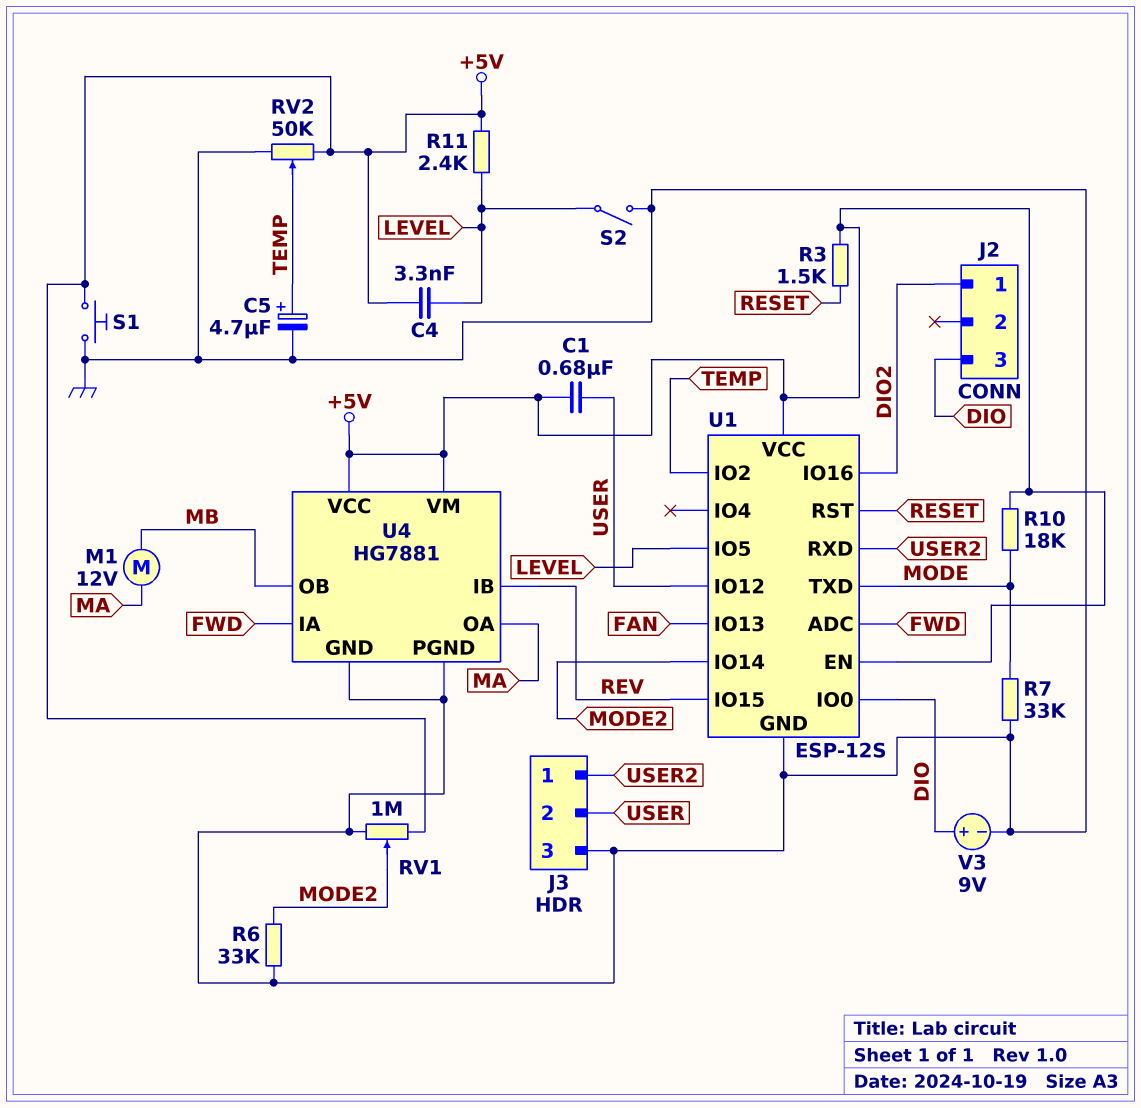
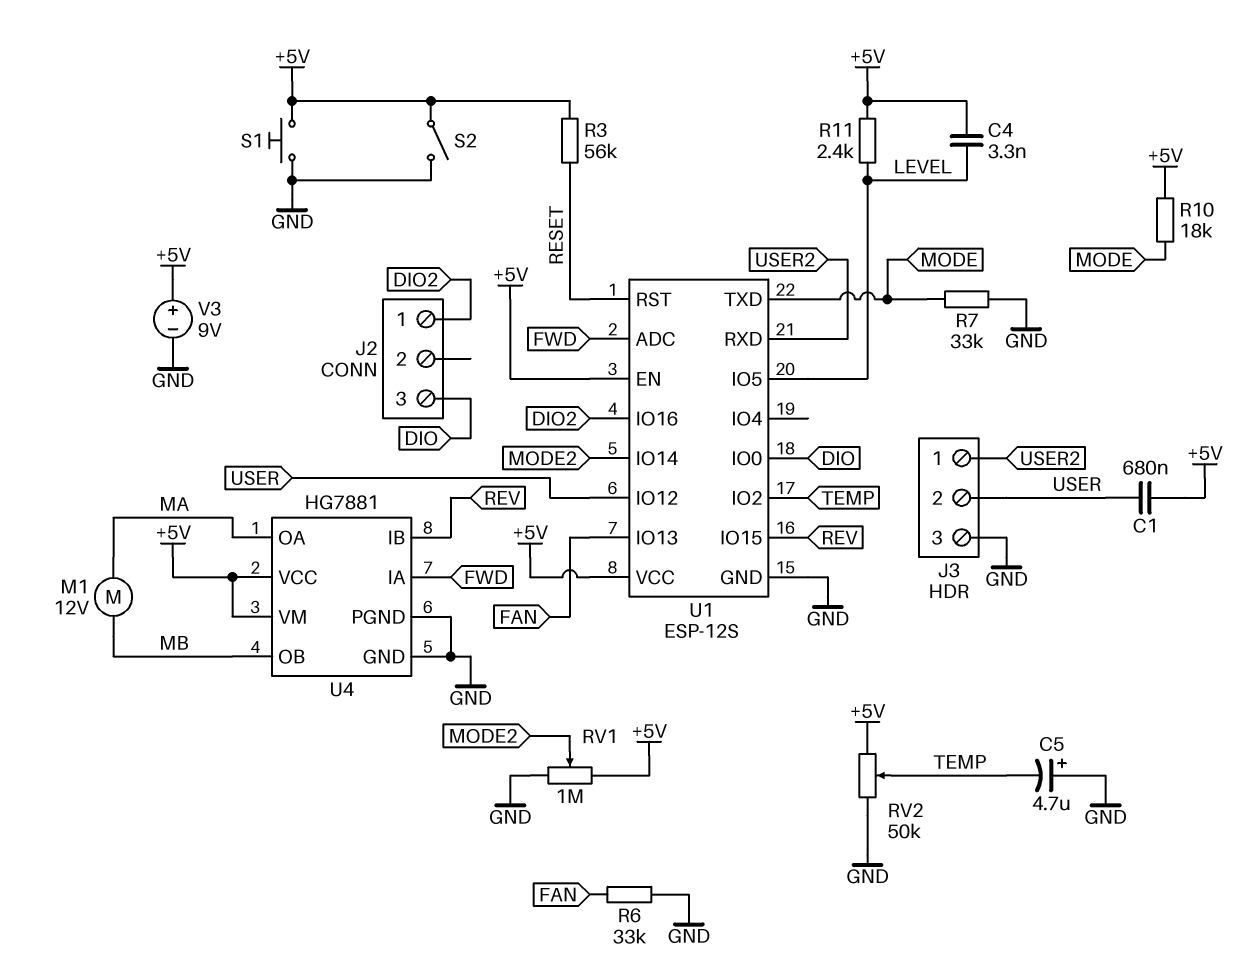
C5: 4.7uF (plus TEMP, minus GND) -> 4.7uF (plus GND, minus TEMP)
R3: 1.5k (+5V, RESET) -> 56k (+5V, RESET)
R6: 33k (GND, MODE2) -> 33k (FAN, GND)
S2: switch (GND, LEVEL) -> switch (+5V, GND)
V3: 9V (plus DIO, minus GND) -> 9V (plus +5V, minus GND)

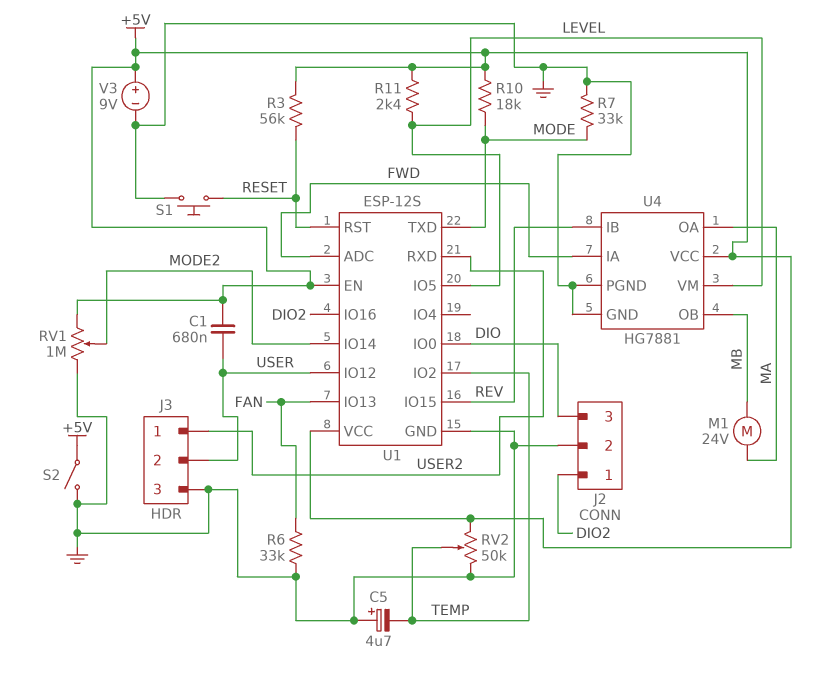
C4: 3.3nF (+5V, LEVEL) -> none
J2 pin 2: none -> GND
M1: motor 12V (MA, MB) -> motor 24V (MA, MB)
S1: button (+5V, GND) -> button (GND, RESET)
U4 pin VM: +5V -> LEVEL

